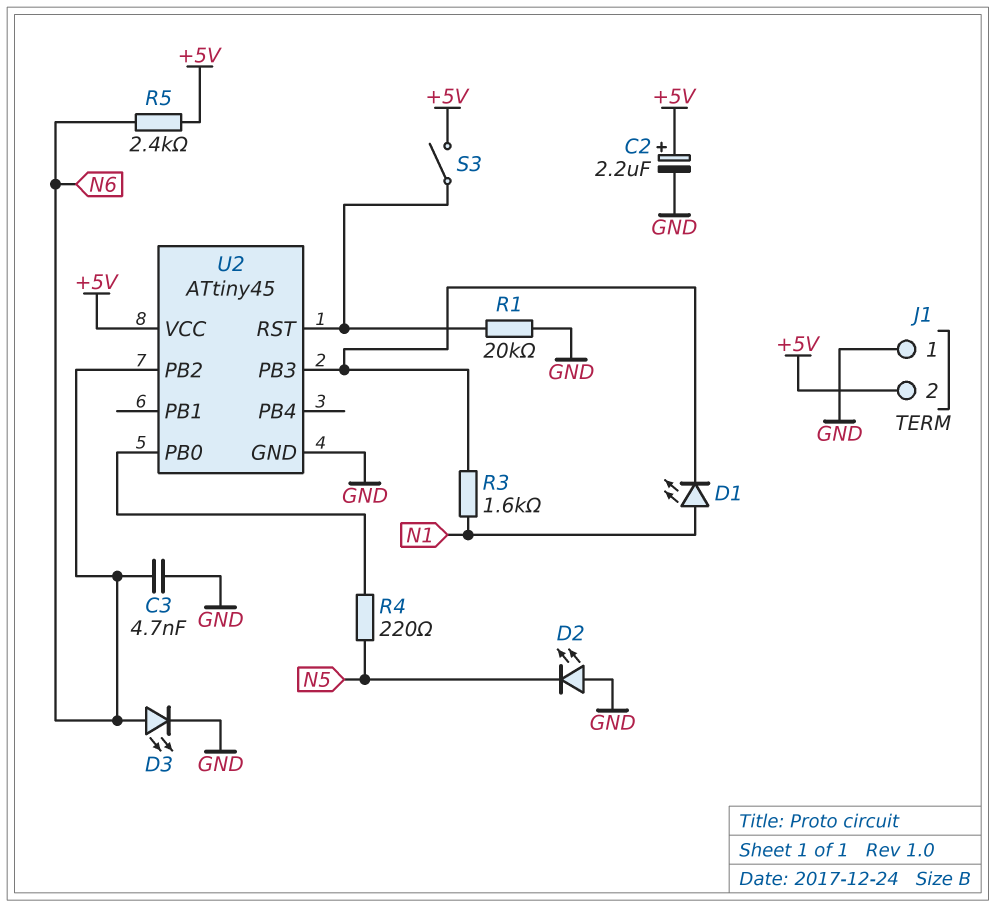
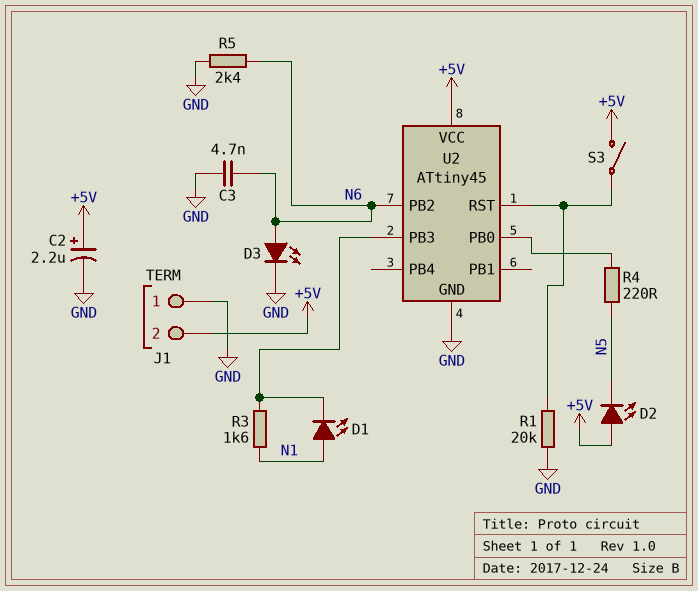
D2: LED (A GND, K N5) -> LED (A +5V, K N5)
R5: 2.4k (+5V, N6) -> 2.4k (GND, N6)

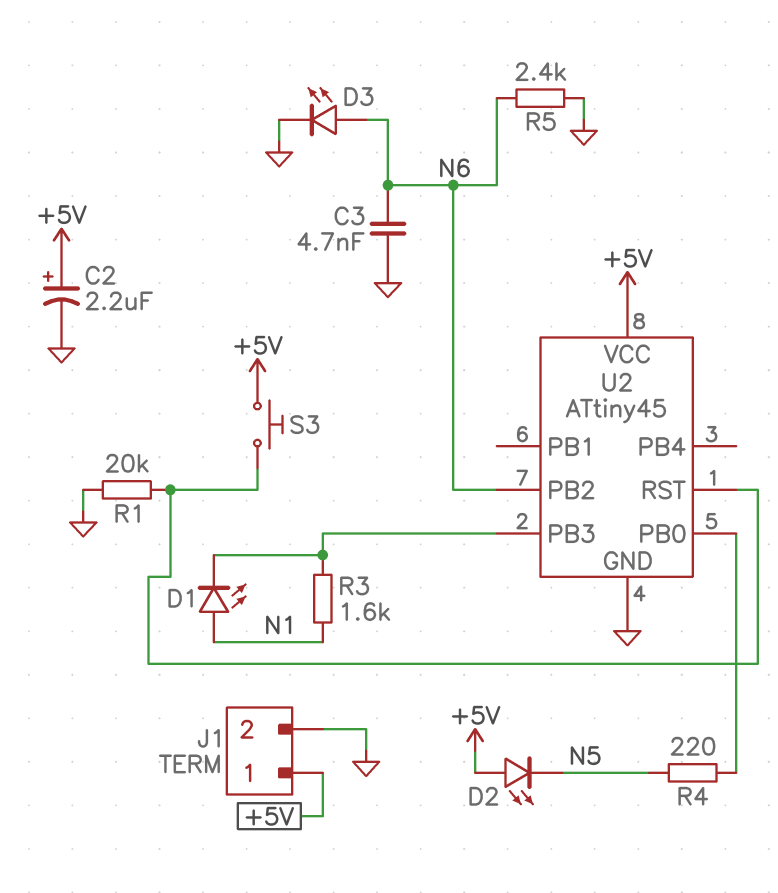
J1 pin 1: GND -> +5V
J1 pin 2: +5V -> GND
S3: switch (+5V, U2/RST) -> button (+5V, U2/RST)

